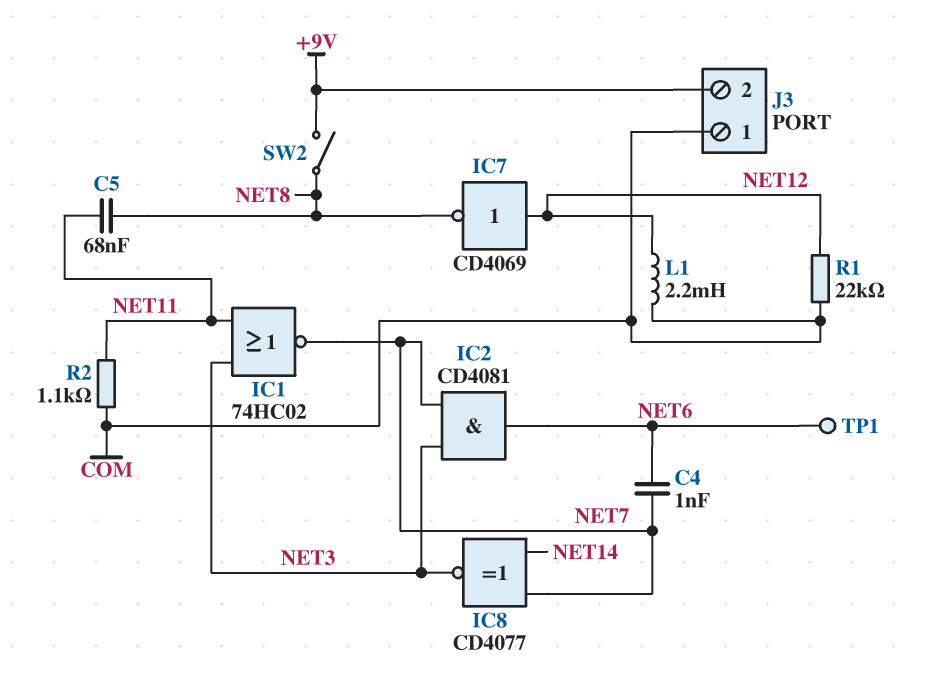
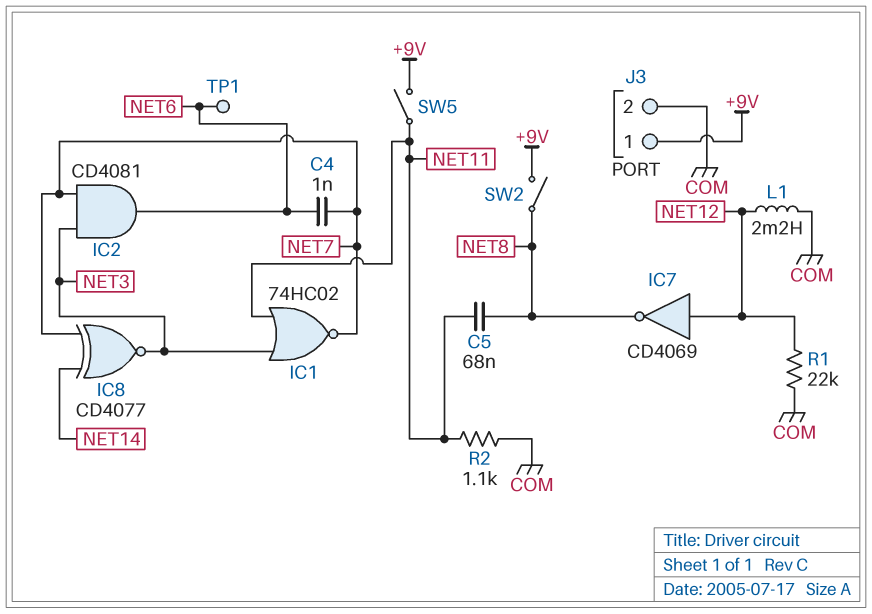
J3 pin 1: COM -> +9V
J3 pin 2: +9V -> COM
SW5: none -> switch (+9V, NET11)

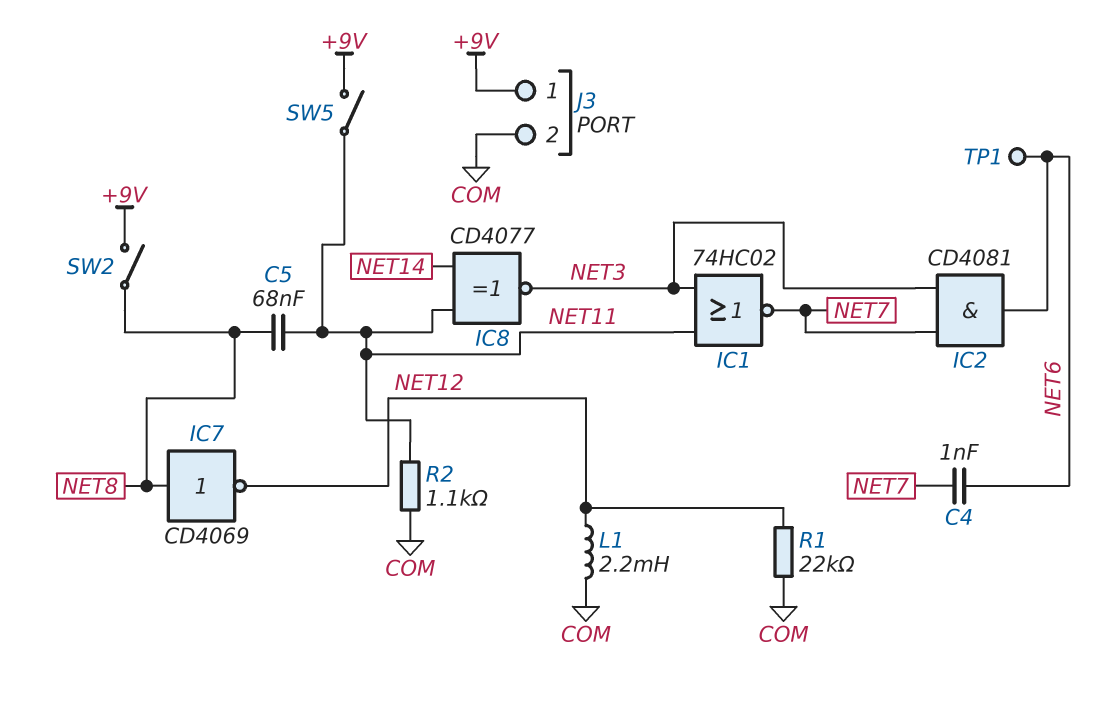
IC7: NOT CD4069 (in NET12, out NET8) -> NOT CD4069 (in NET8, out NET12)
IC8: XNOR CD4077 (in NET7, in NET14, out NET3) -> XNOR CD4077 (in NET11, in NET14, out NET3)

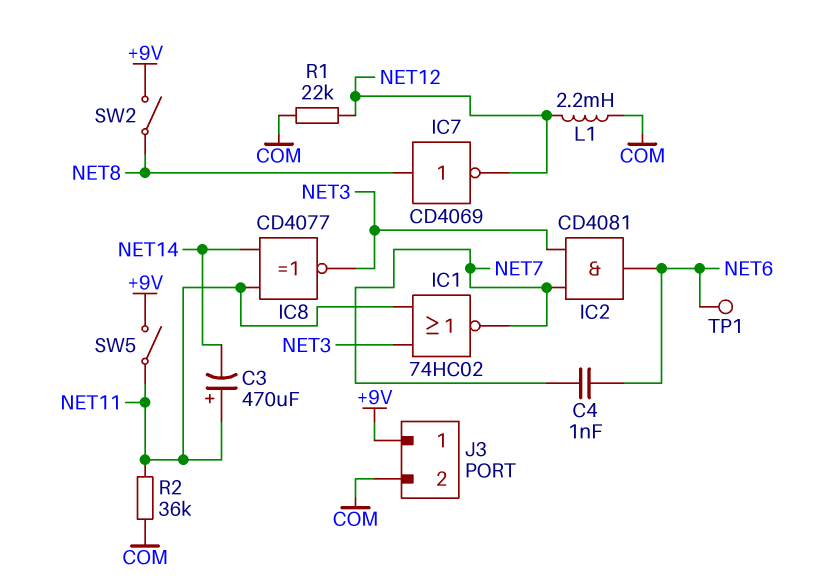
C3: none -> 470uF (plus NET11, minus NET14)
C5: 68nF (NET8, NET11) -> none
R2: 1.1k (COM, NET11) -> 36k (COM, NET11)

